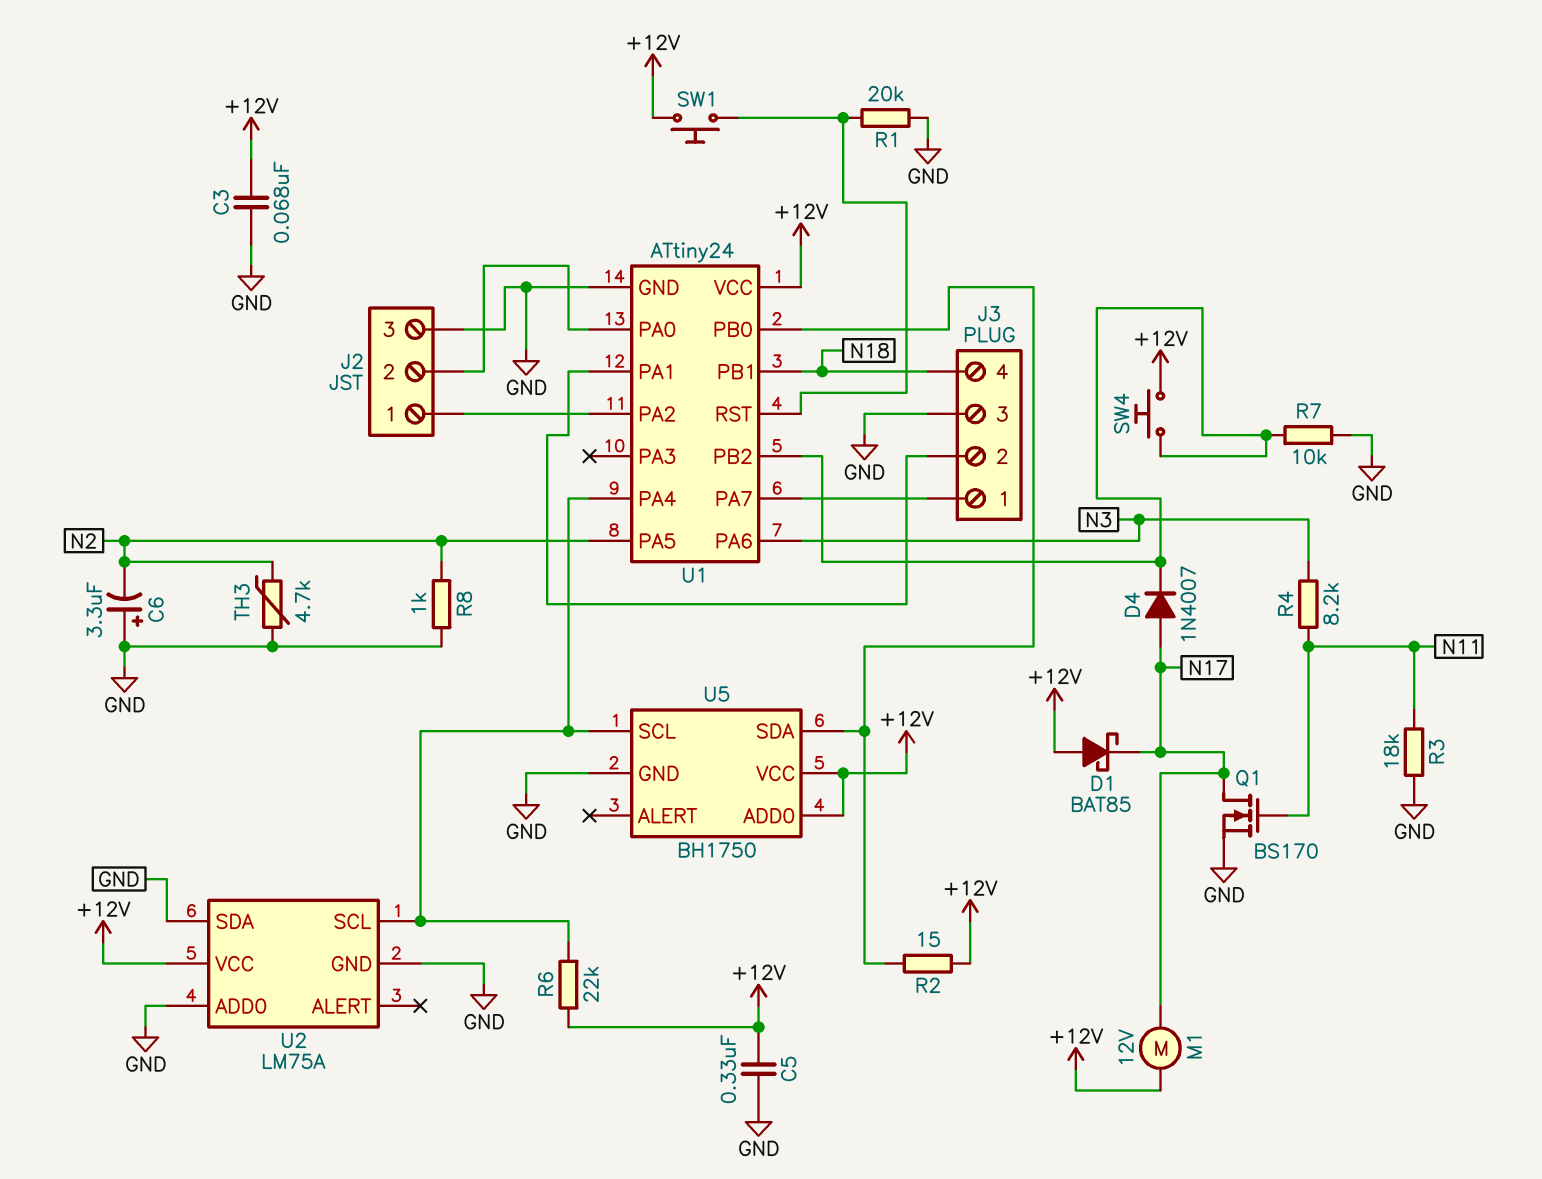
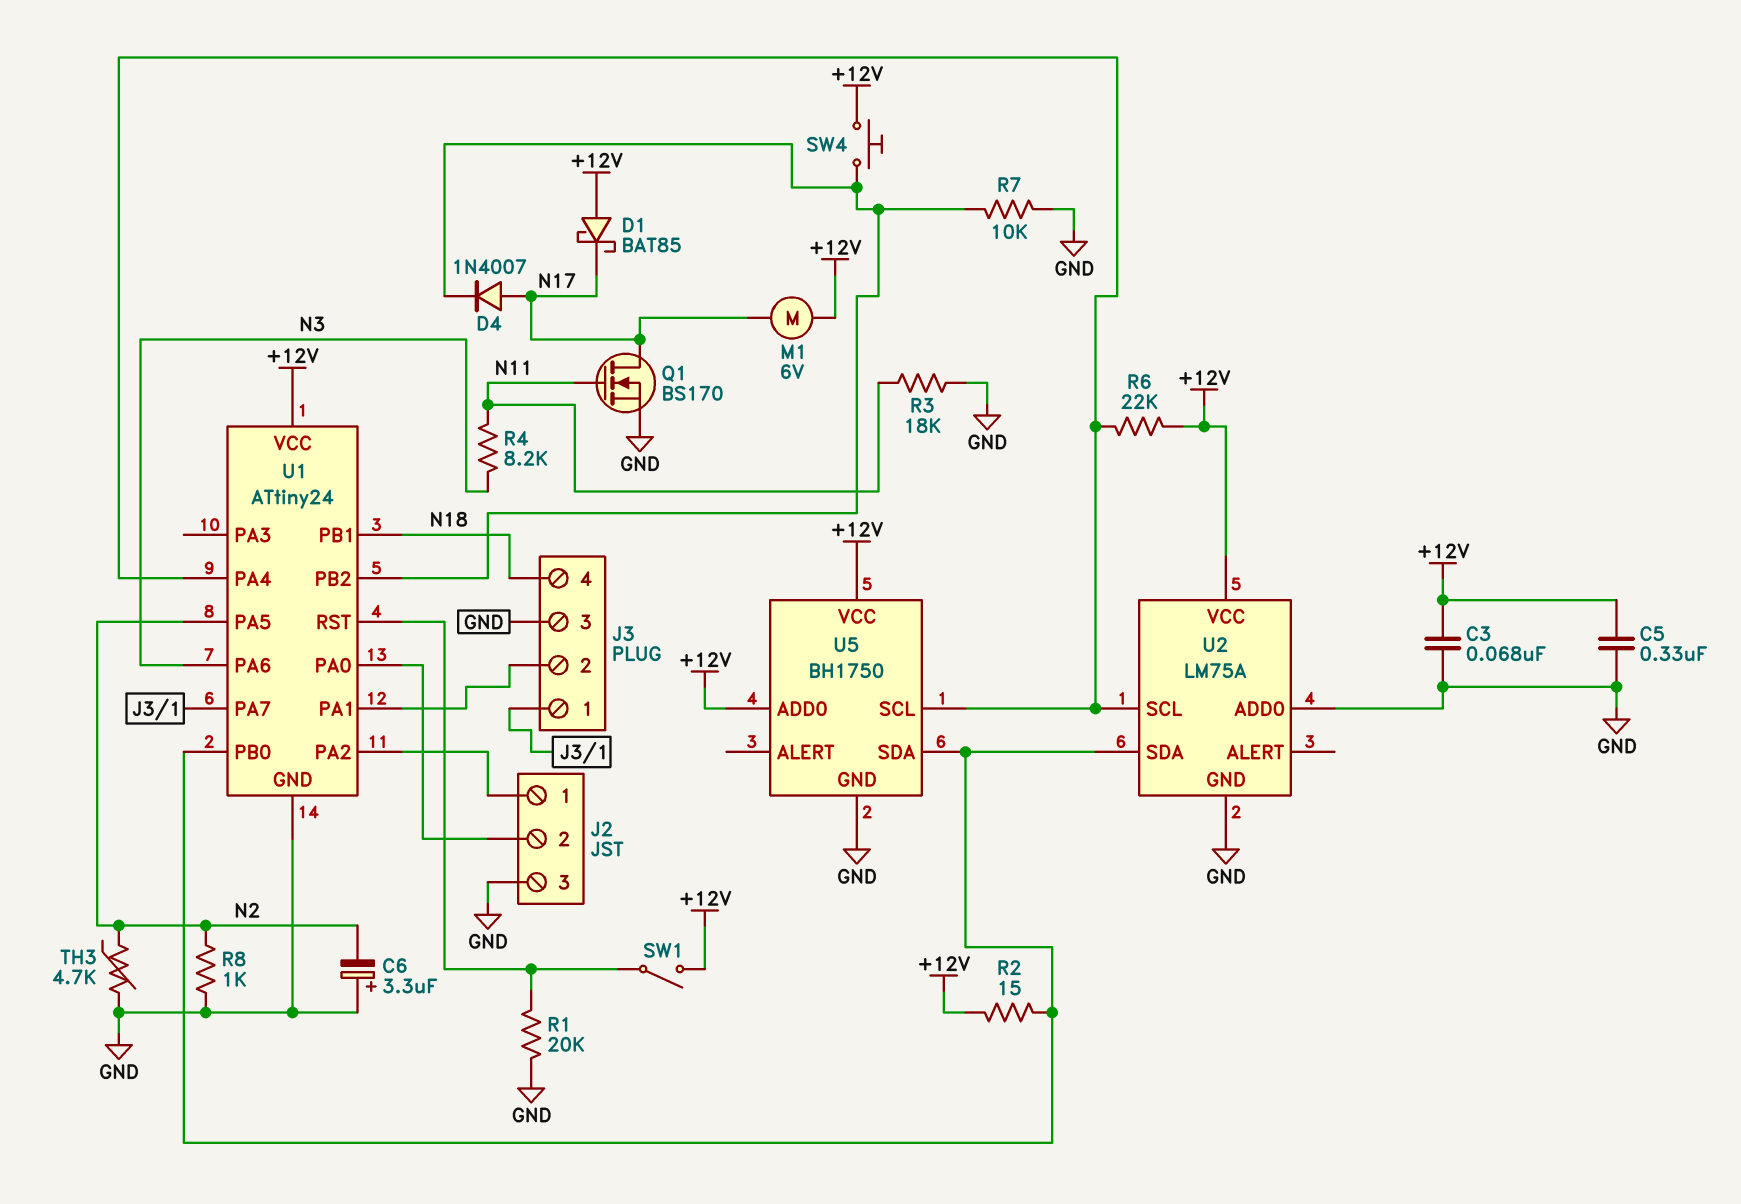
M1: motor 12V (+12V, N17) -> motor 6V (+12V, N17)
SW1: button (+12V, U1/RST) -> switch (+12V, U1/RST)
U2 pin SDA: GND -> U1/PB0

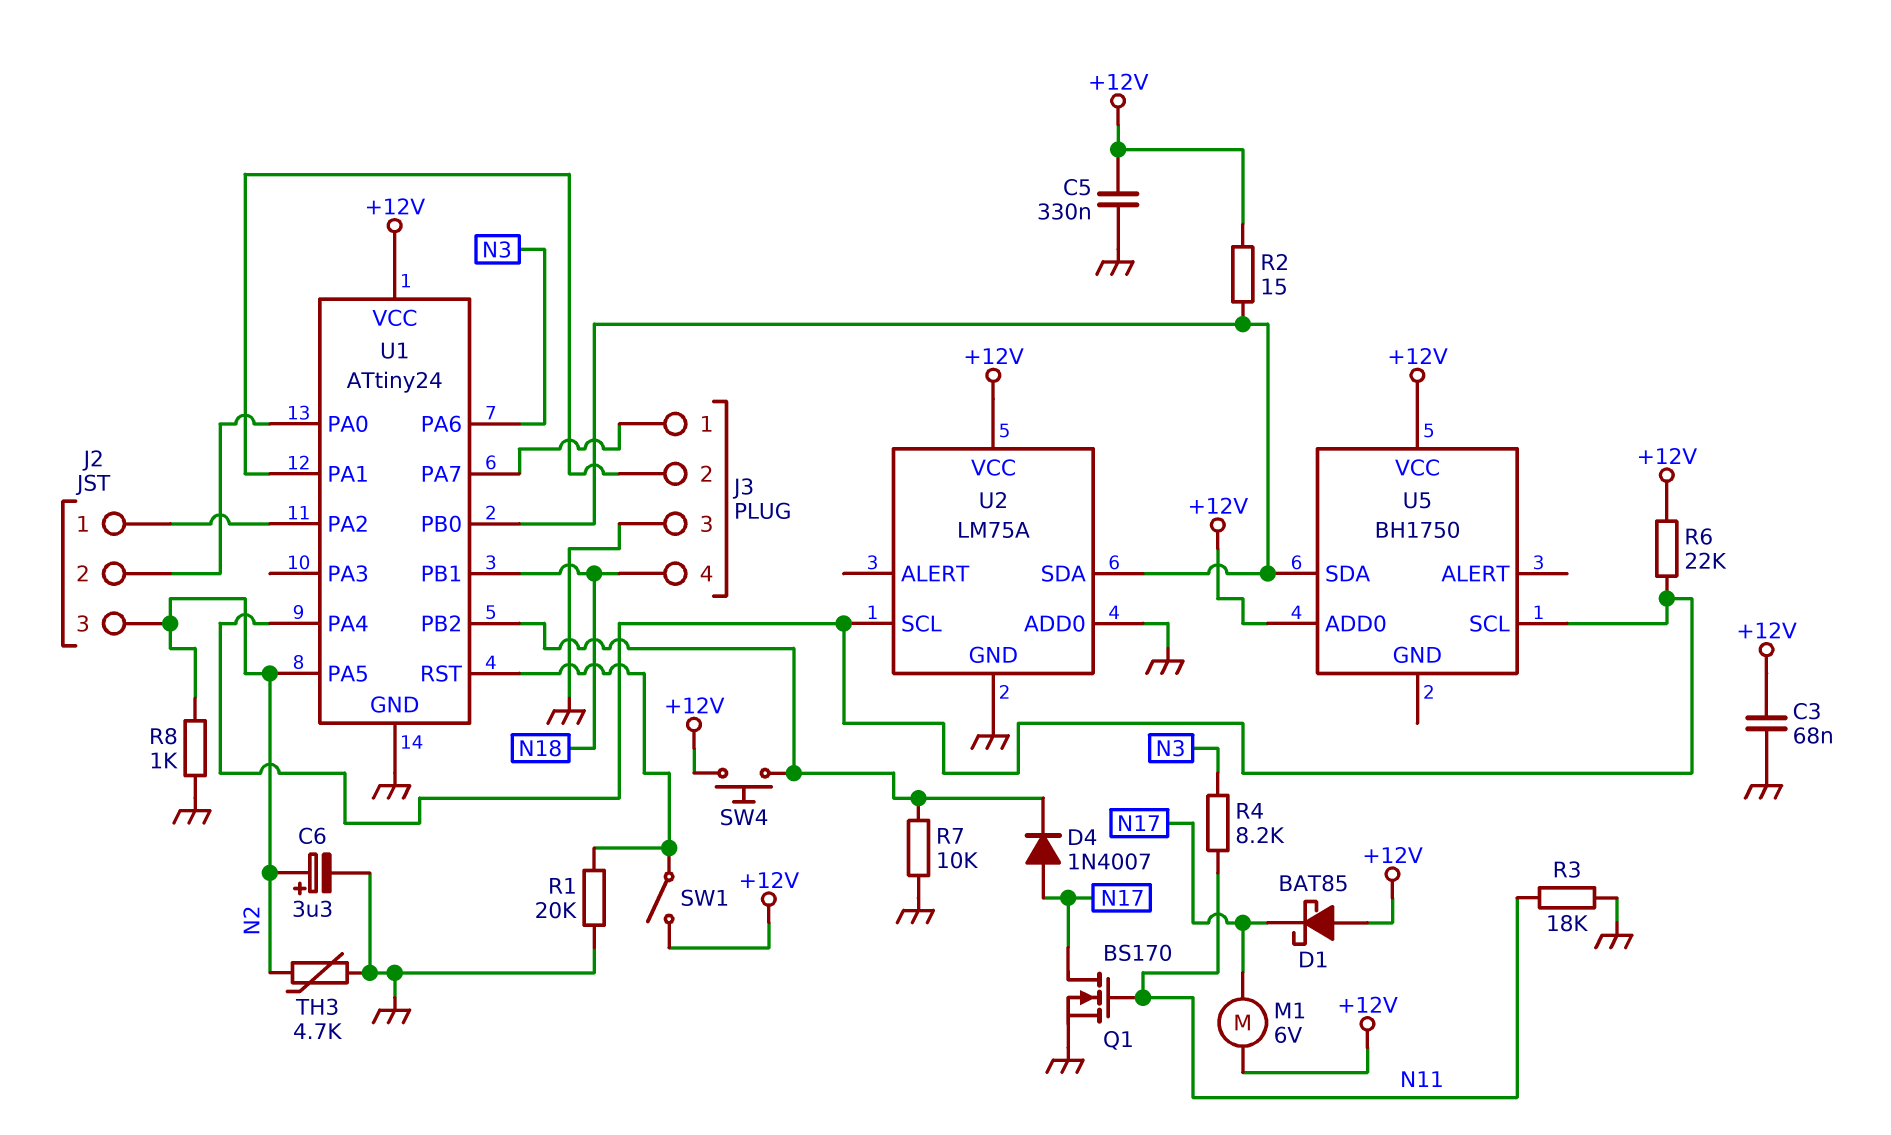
C6: 3.3uF (plus GND, minus N2) -> 3.3uF (plus N2, minus GND)
J2 pin 3: GND -> N2
U5 pin GND: GND -> none

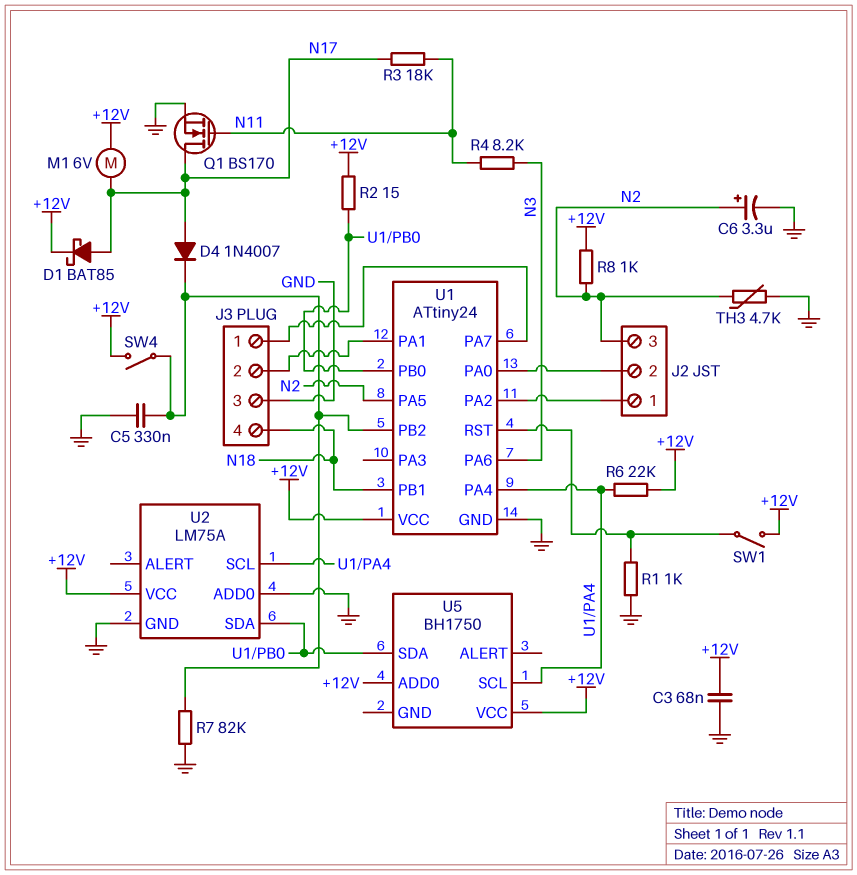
C5: 330nF (+12V, GND) -> 330nF (GND, U1/PB2)
D1: schottky BAT85 (A +12V, K N17) -> schottky BAT85 (A N17, K +12V)
R1: 20k (GND, U1/RST) -> 1k (GND, U1/RST)
R3: 18k (GND, N11) -> 18k (N11, N17)
R7: 10k (GND, U1/PB2) -> 82k (GND, U1/PB2)
R8: 1k (GND, N2) -> 1k (+12V, N2)
SW4: button (+12V, U1/PB2) -> switch (+12V, U1/PB2)

